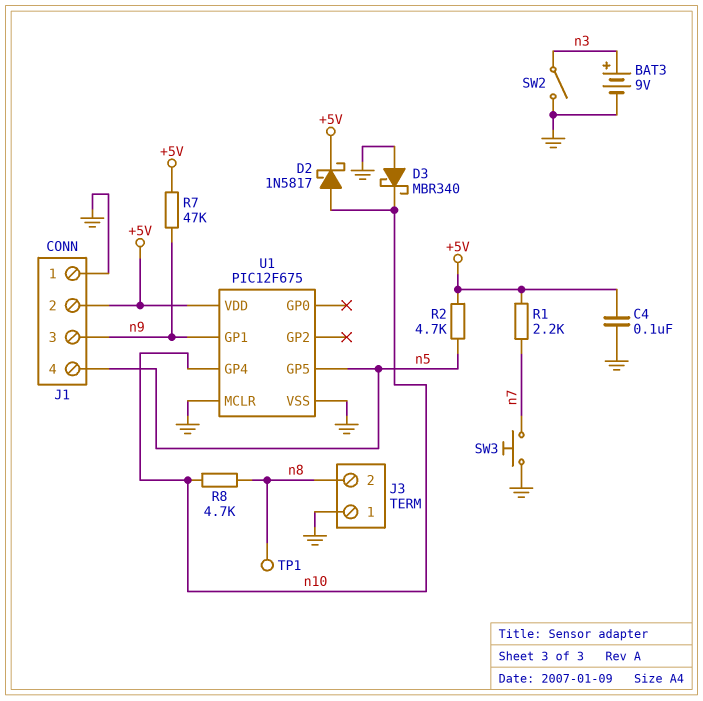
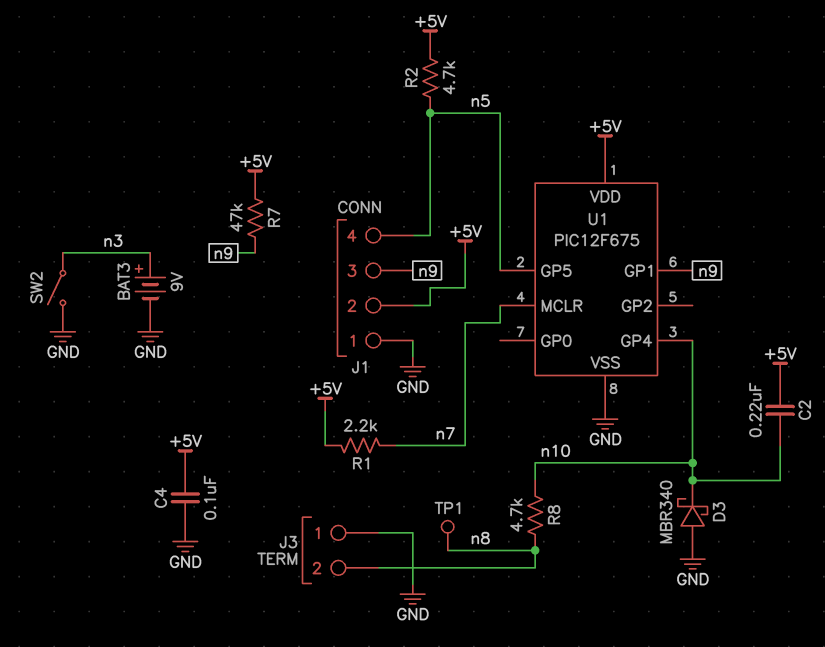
C2: none -> 220nF (+5V, n10)
D2: schottky 1N5817 (A n10, K +5V) -> none
SW3: button (GND, n7) -> none
U1 pin MCLR: GND -> n7

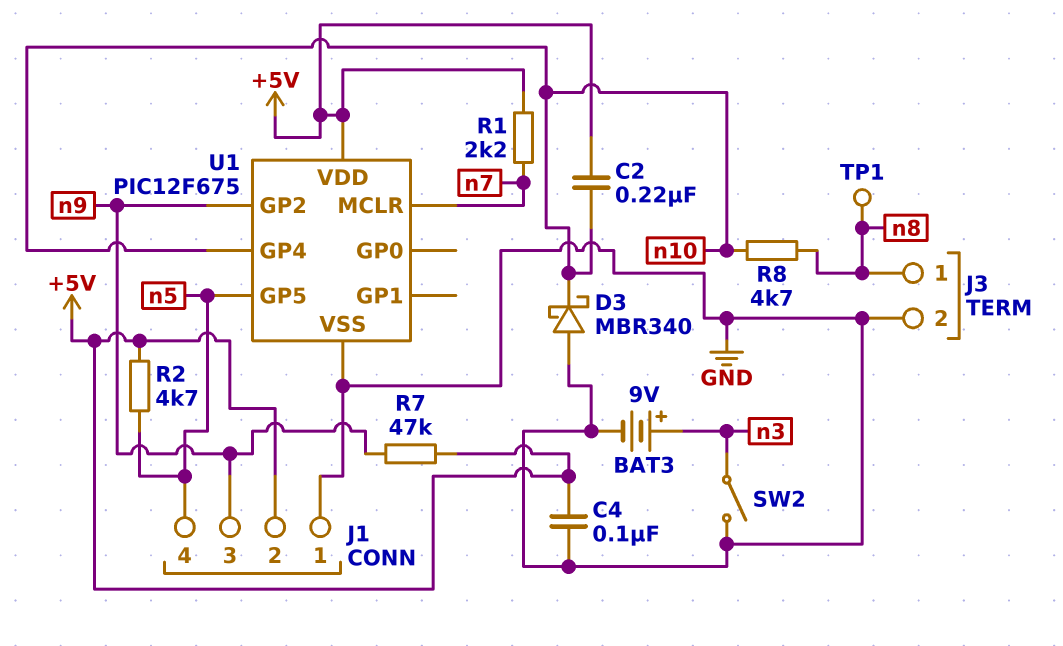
J3 pin 1: GND -> n8
J3 pin 2: n8 -> GND
U1 pin GP1: n9 -> none
U1 pin GP2: none -> n9

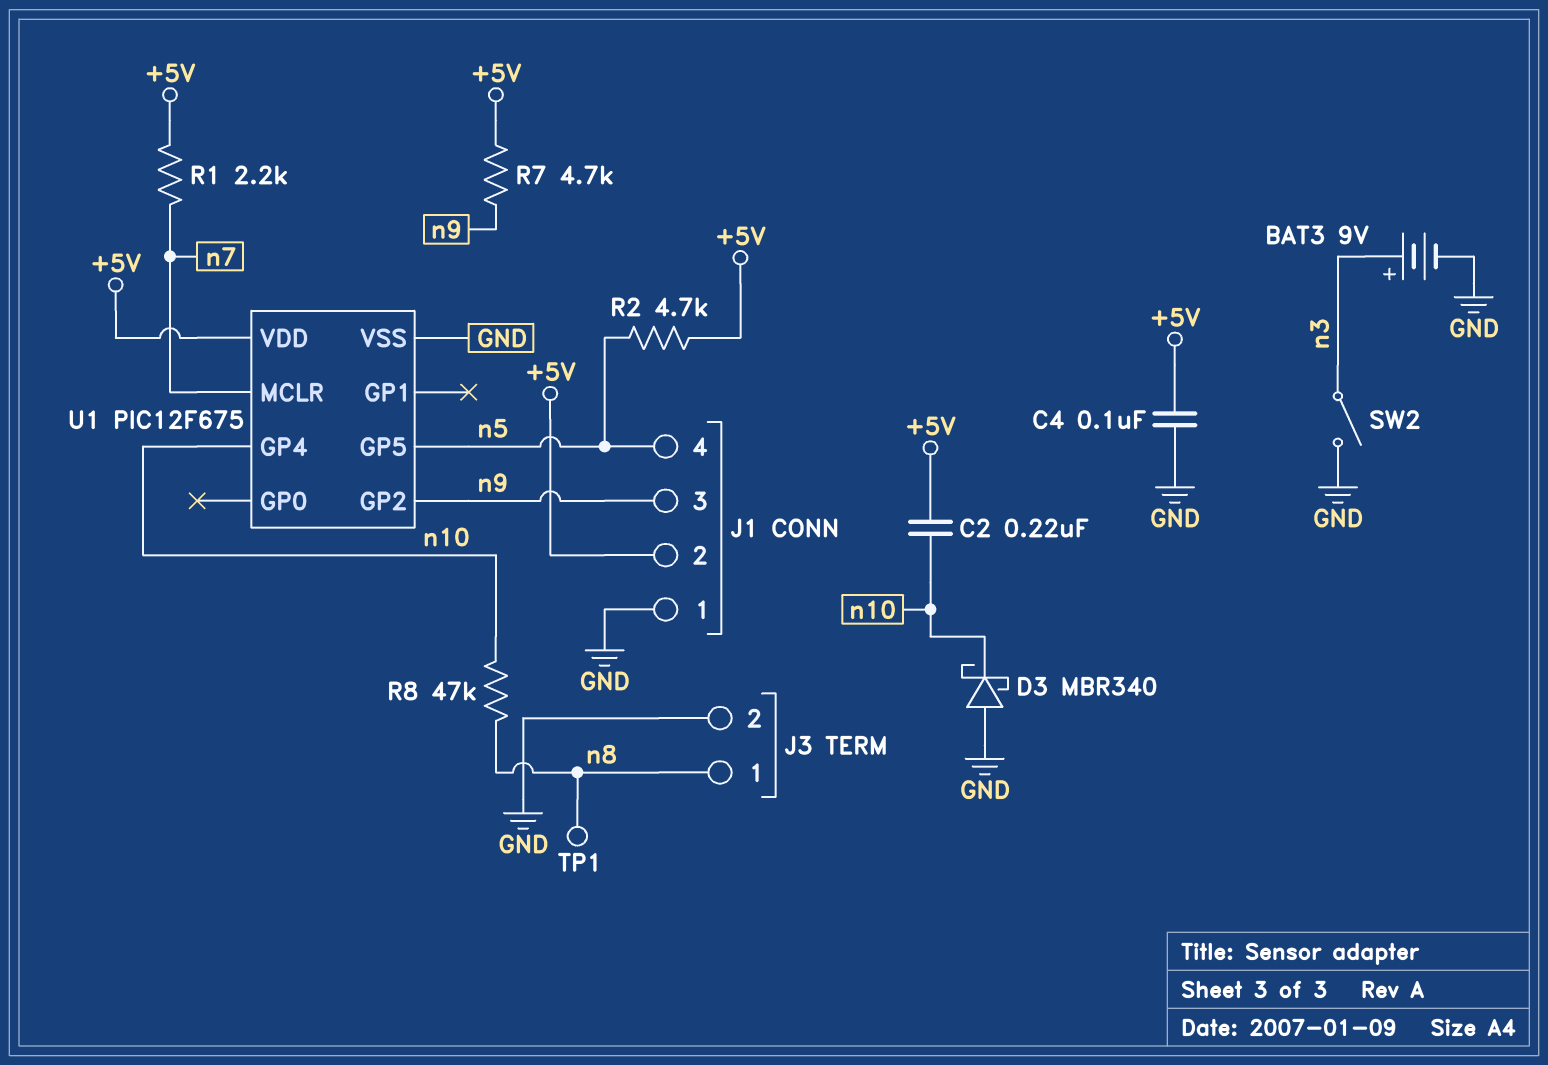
R7: 47k (+5V, n9) -> 4.7k (+5V, n9)
R8: 4.7k (n8, n10) -> 47k (n8, n10)

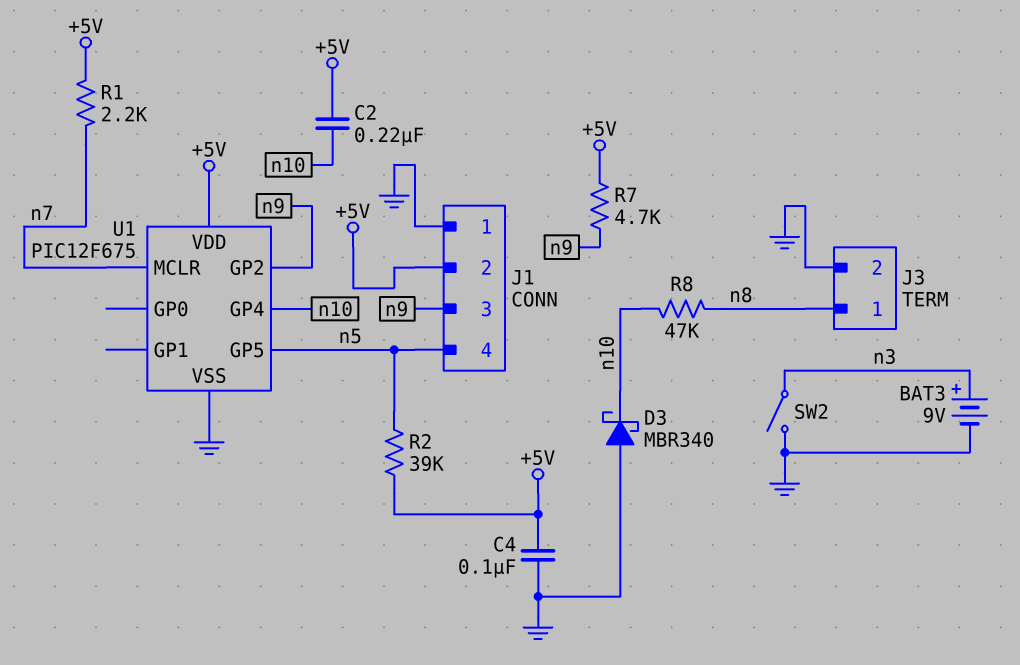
R2: 4.7k (+5V, n5) -> 39k (+5V, n5)
TP1: test point (n8) -> none

